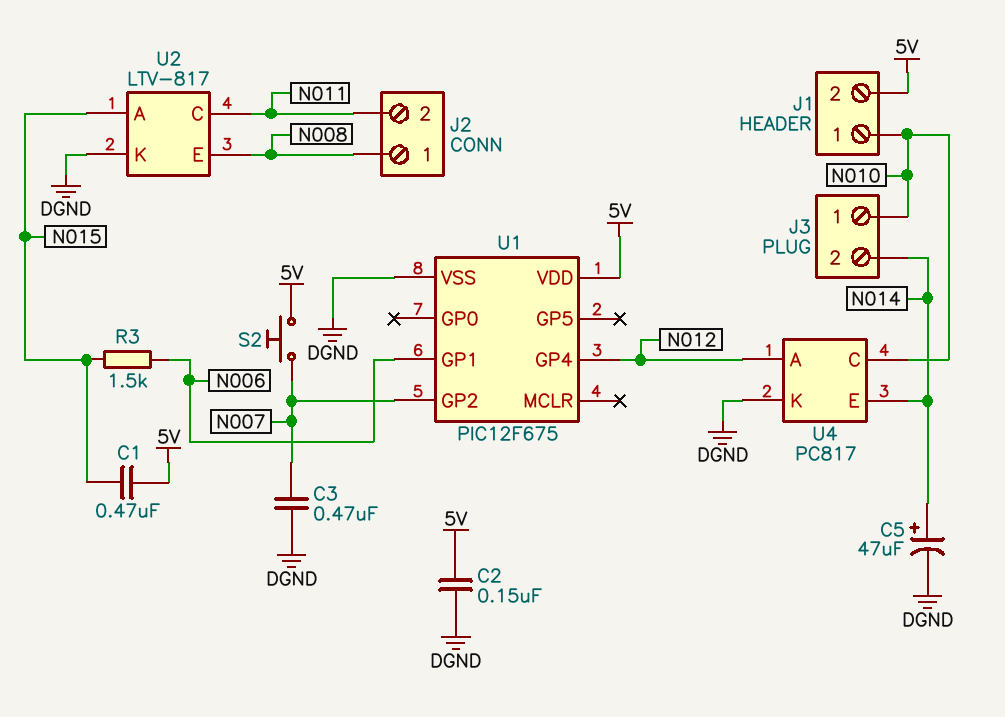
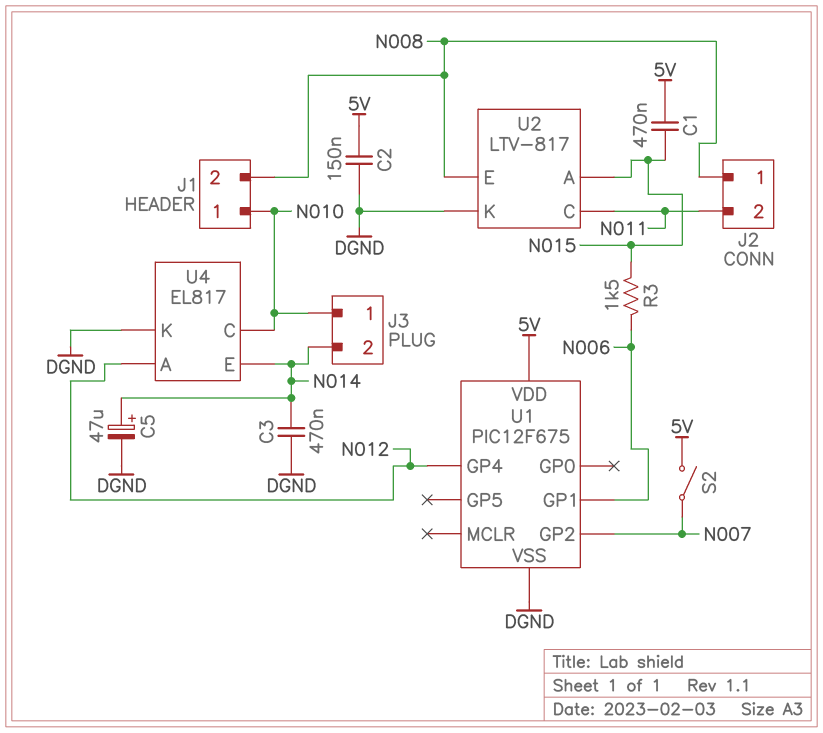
C3: 470nF (DGND, N007) -> 470nF (DGND, N014)
J1 pin 2: 5V -> N008
S2: button (5V, N007) -> switch (5V, N007)
U4: PC817 -> EL817

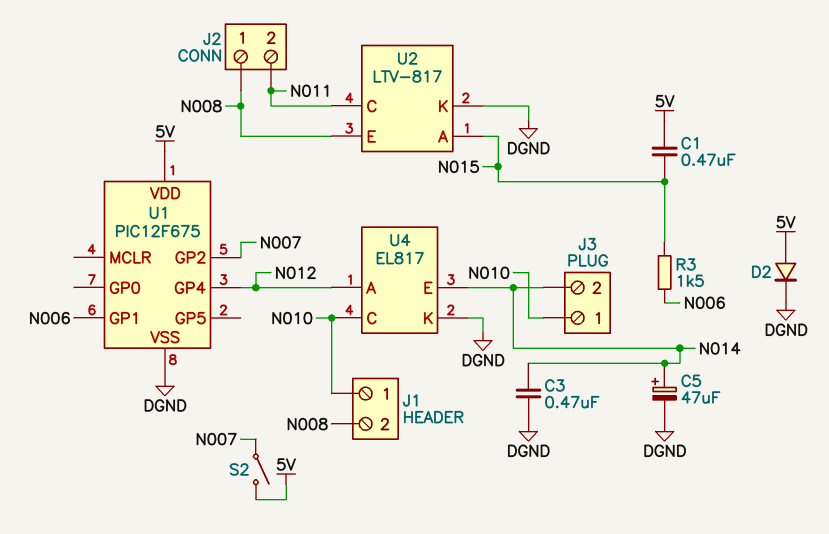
C2: 150nF (5V, DGND) -> none
D2: none -> diode (A 5V, K DGND)

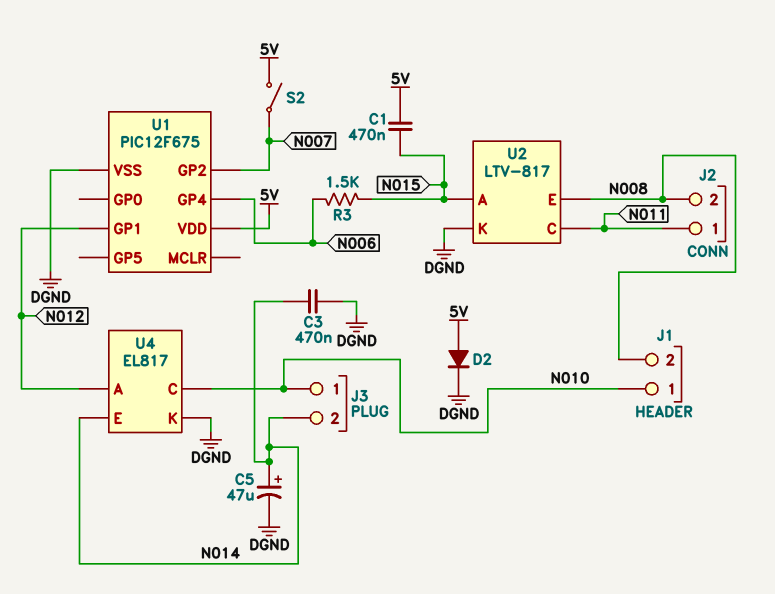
J2 pin 1: N008 -> N011
J2 pin 2: N011 -> N008
U1 pin GP1: N006 -> N012
U1 pin GP4: N012 -> N006

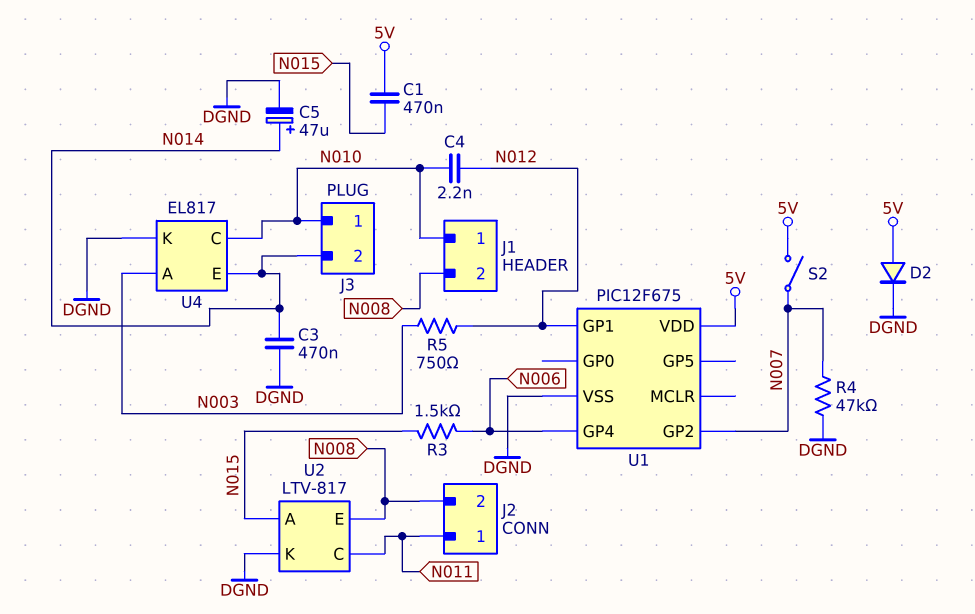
C4: none -> 2.2nF (N010, N012)
R4: none -> 47k (DGND, N007)
R5: none -> 750 (N003, N012)
U4 pin A: N012 -> N003

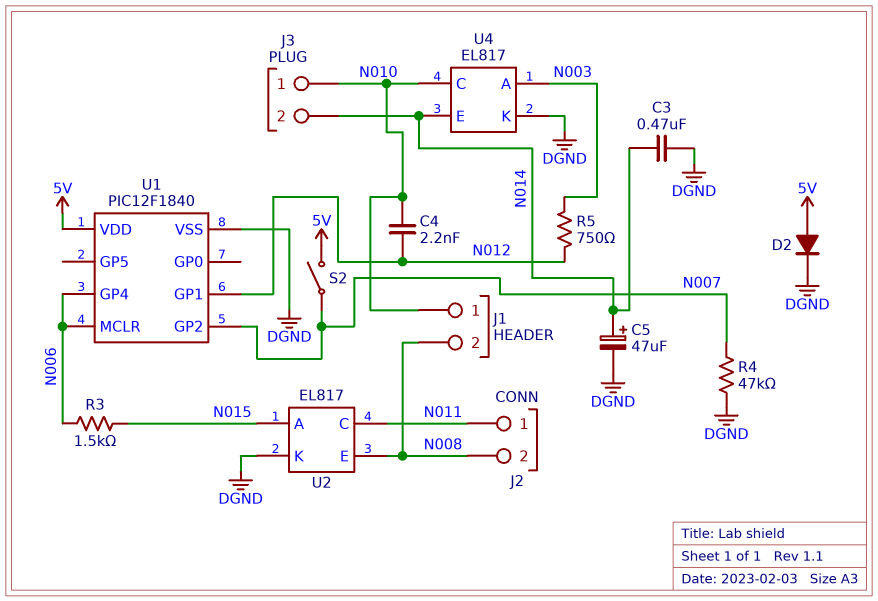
C1: 470nF (5V, N015) -> none
U1: PIC12F675 -> PIC12F1840
U1 pin MCLR: none -> N006
U2: LTV-817 -> EL817

